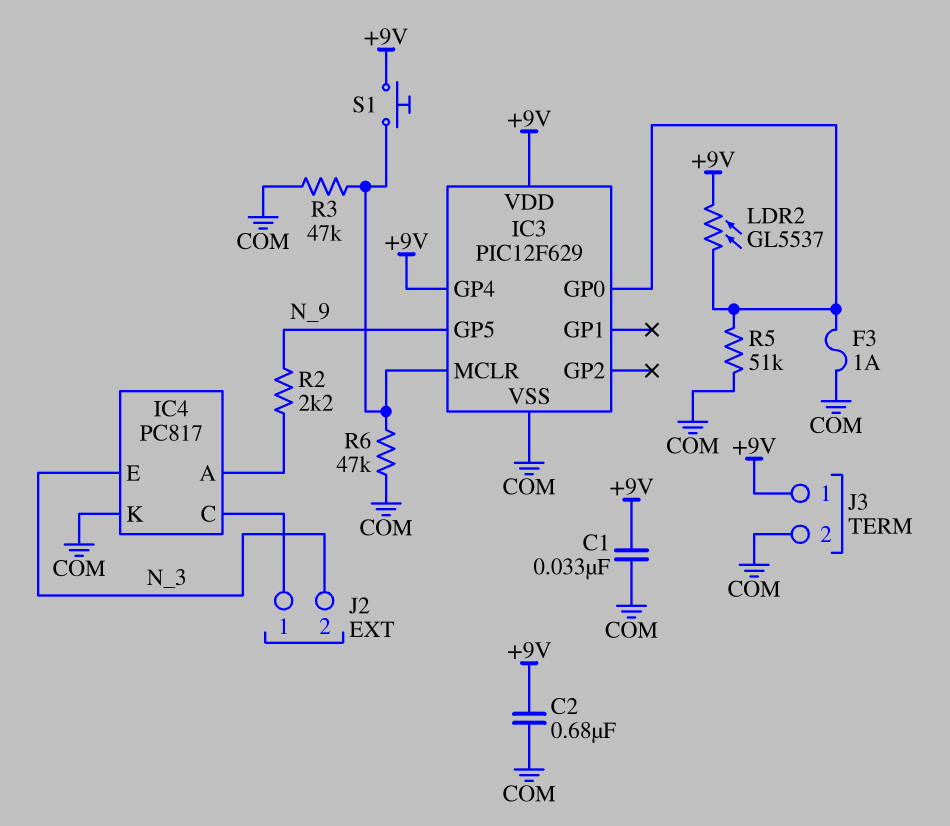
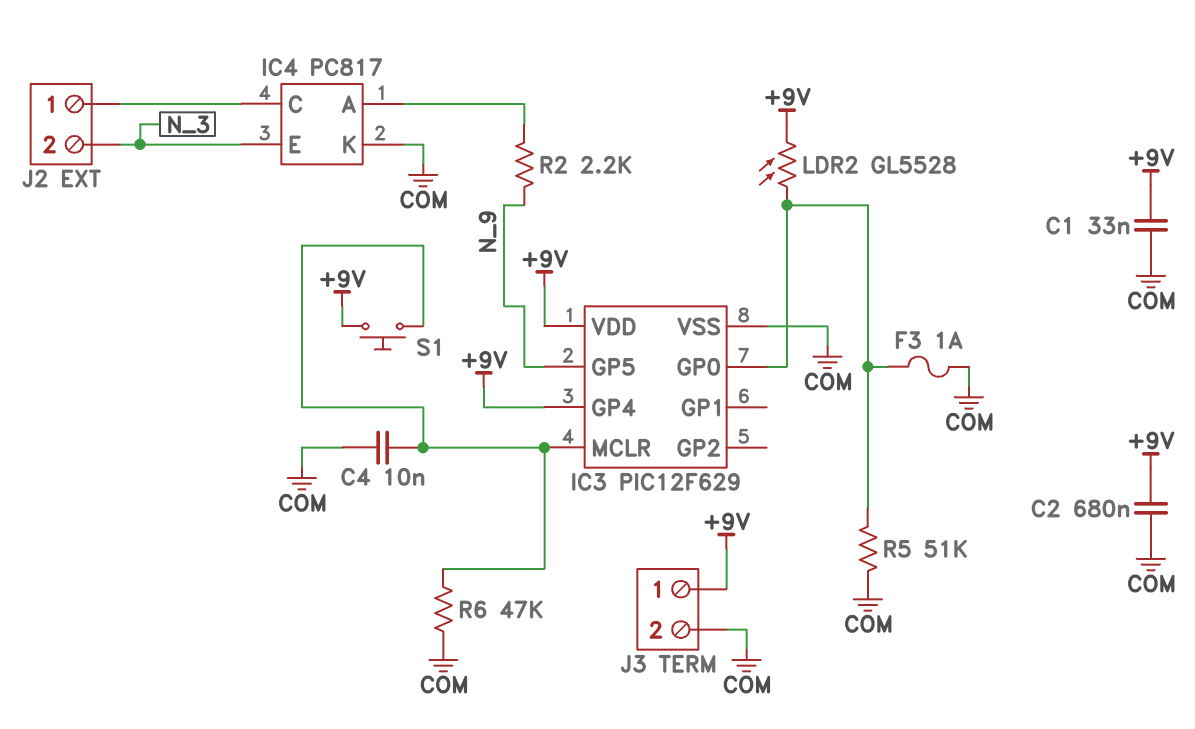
C4: none -> 10nF (COM, IC3/MCLR)
LDR2: GL5537 (+9V, IC3/GP0) -> GL5528 (+9V, IC3/GP0)
R3: 47k (COM, IC3/MCLR) -> none

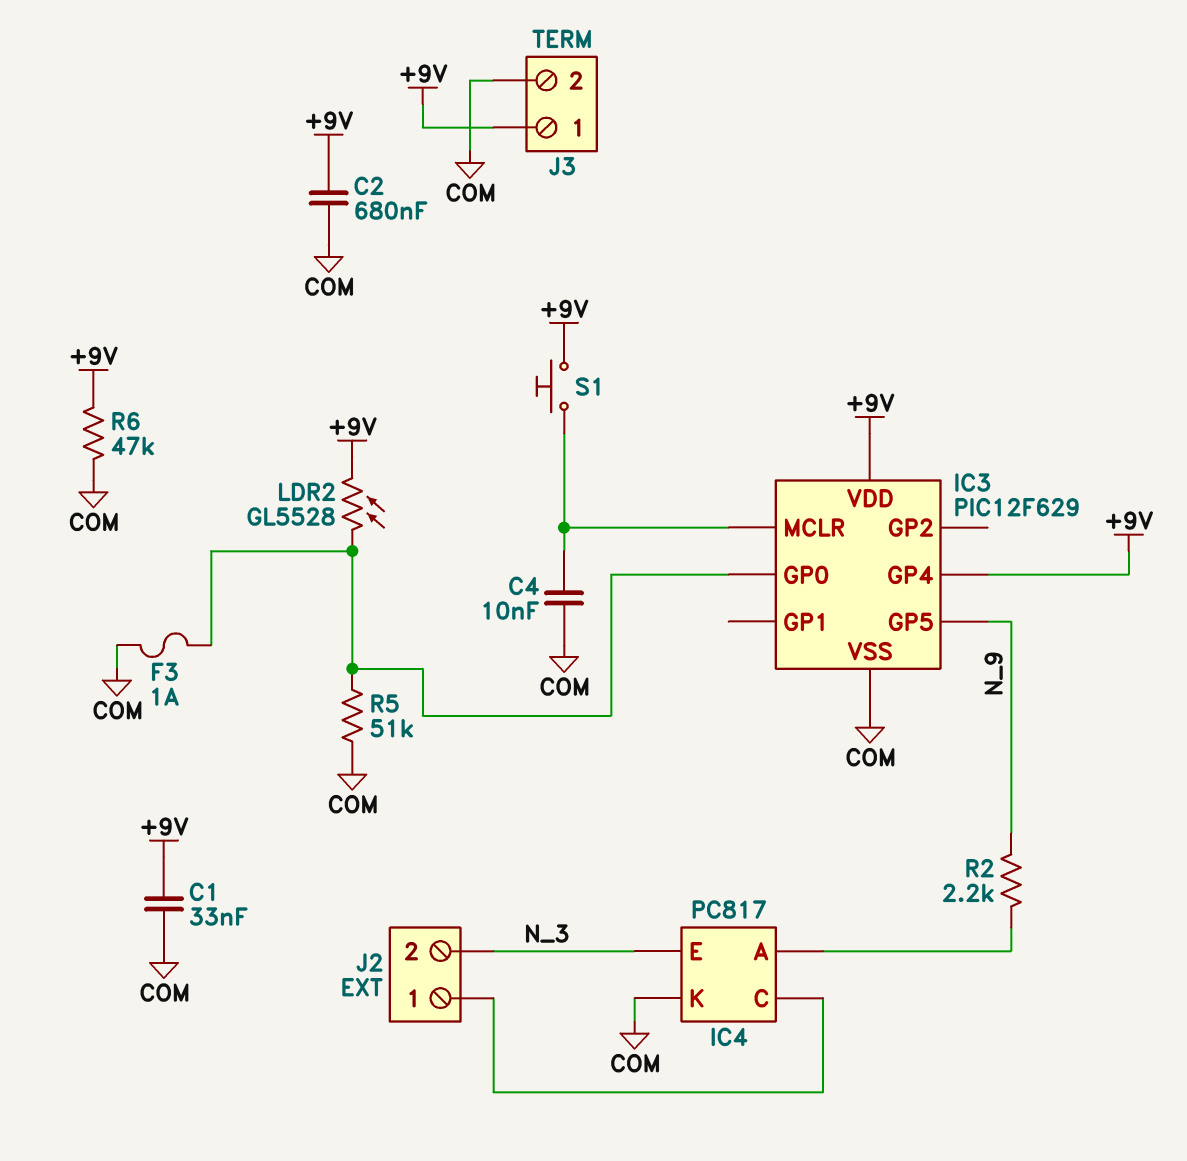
R6: 47k (COM, IC3/MCLR) -> 47k (+9V, COM)

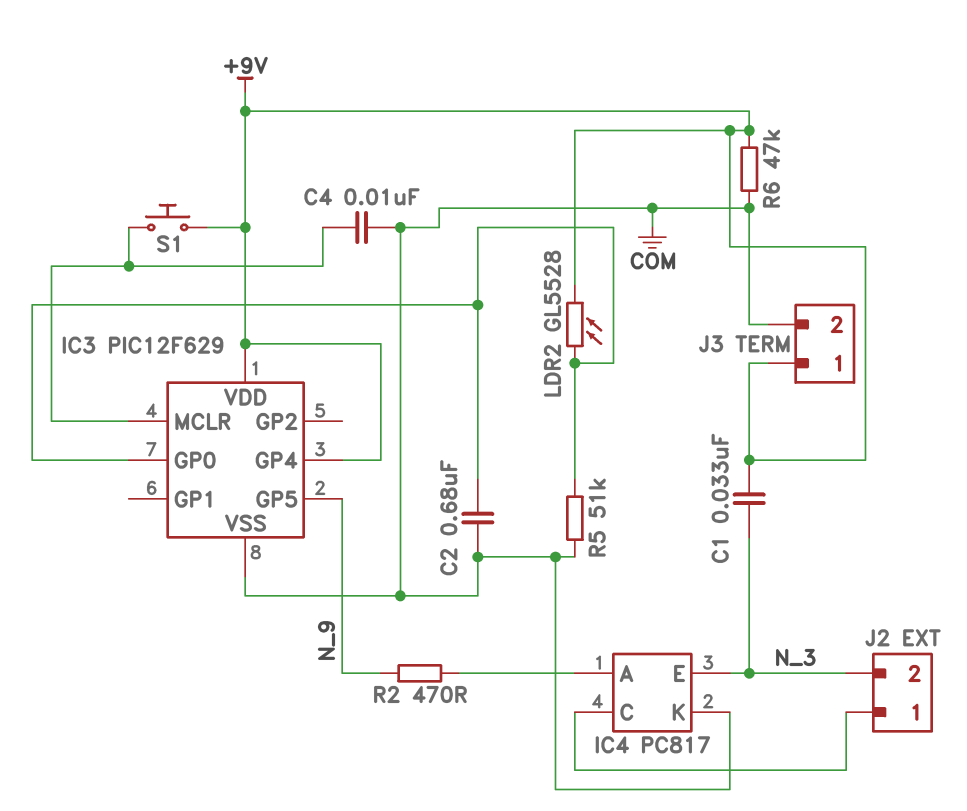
C1: 33nF (+9V, COM) -> 33nF (+9V, N_3)
C2: 680nF (+9V, COM) -> 680nF (COM, IC3/GP0)
F3: 1A (COM, IC3/GP0) -> none
R2: 2.2k (IC4/A, N_9) -> 470 (IC4/A, N_9)

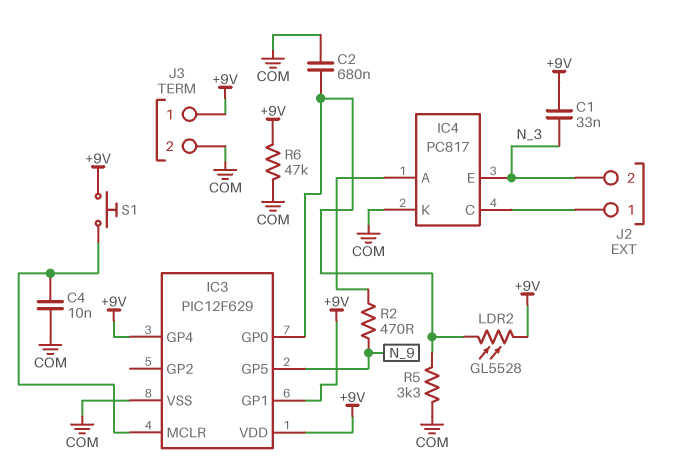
IC3 pin GP1: none -> +9V
R5: 51k (COM, IC3/GP0) -> 3.3k (COM, IC3/GP0)

